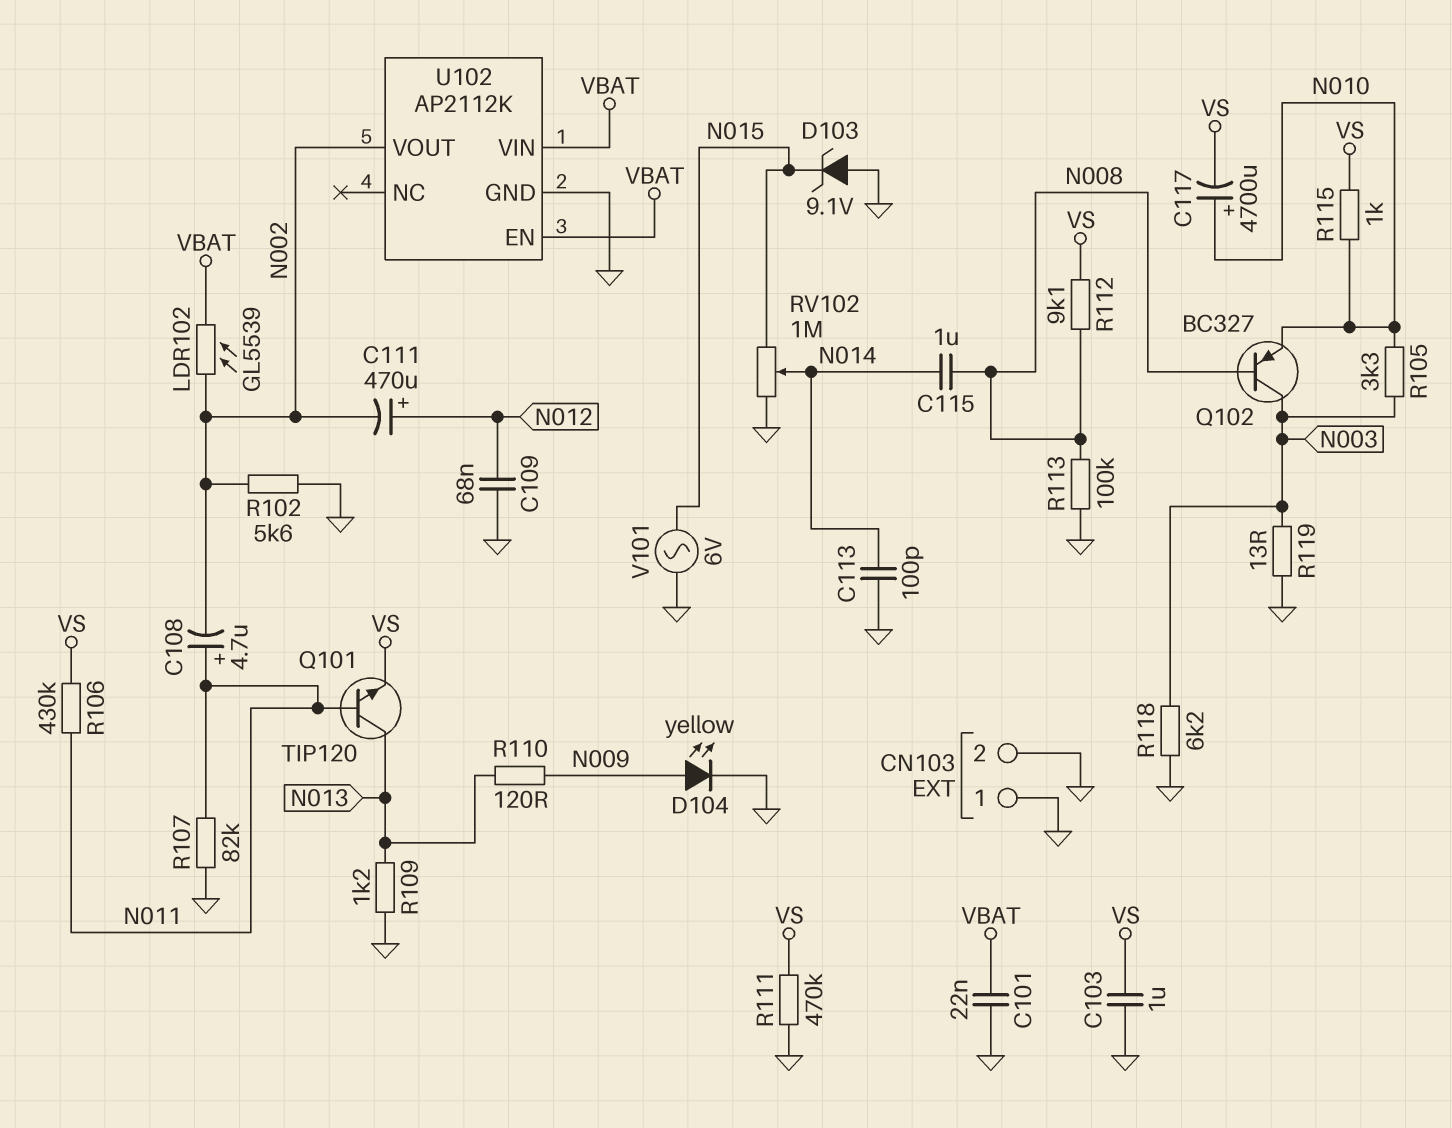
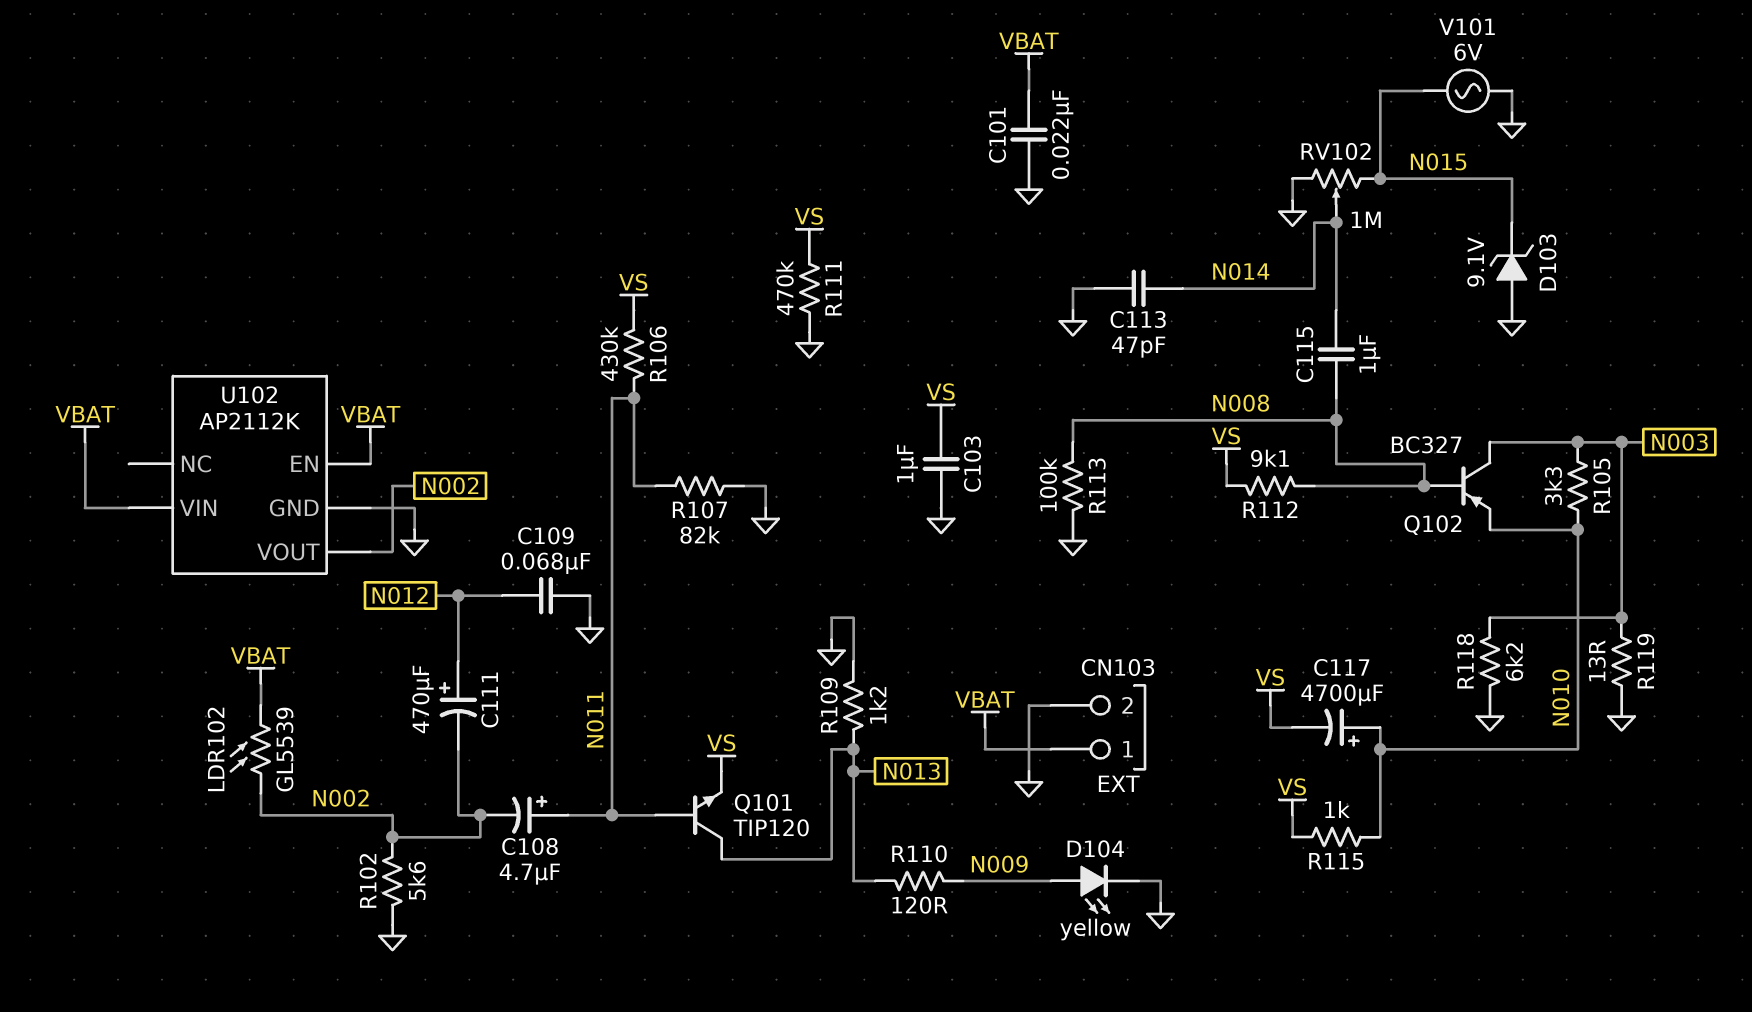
C113: 100pF (GND, N014) -> 47pF (GND, N014)
CN103 pin 1: GND -> VBAT

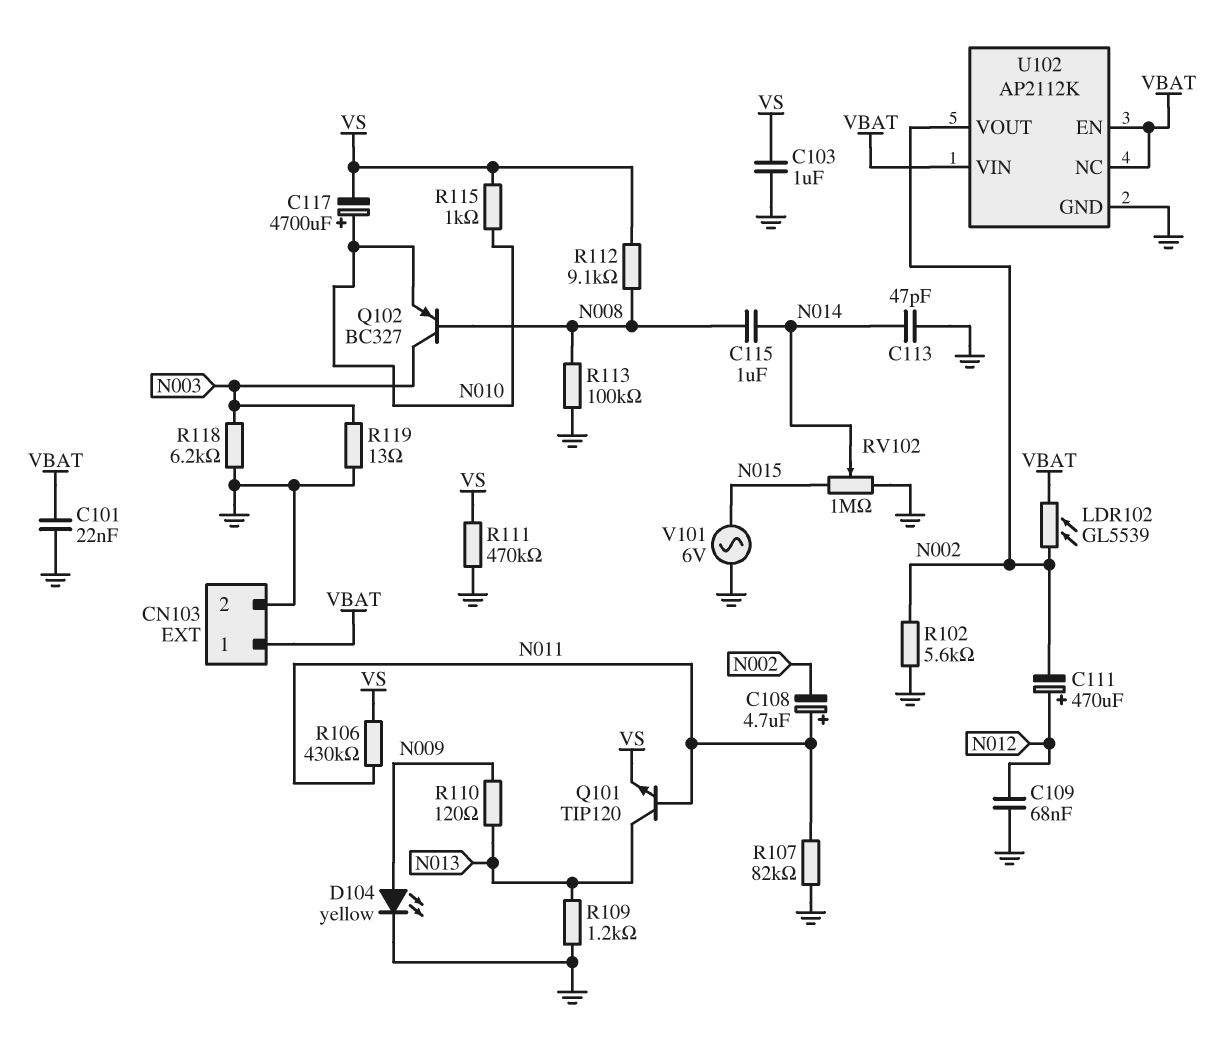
D103: zener 9.1V (A GND, K N015) -> none
R105: 3.3k (N003, N010) -> none
U102 pin NC: none -> VBAT

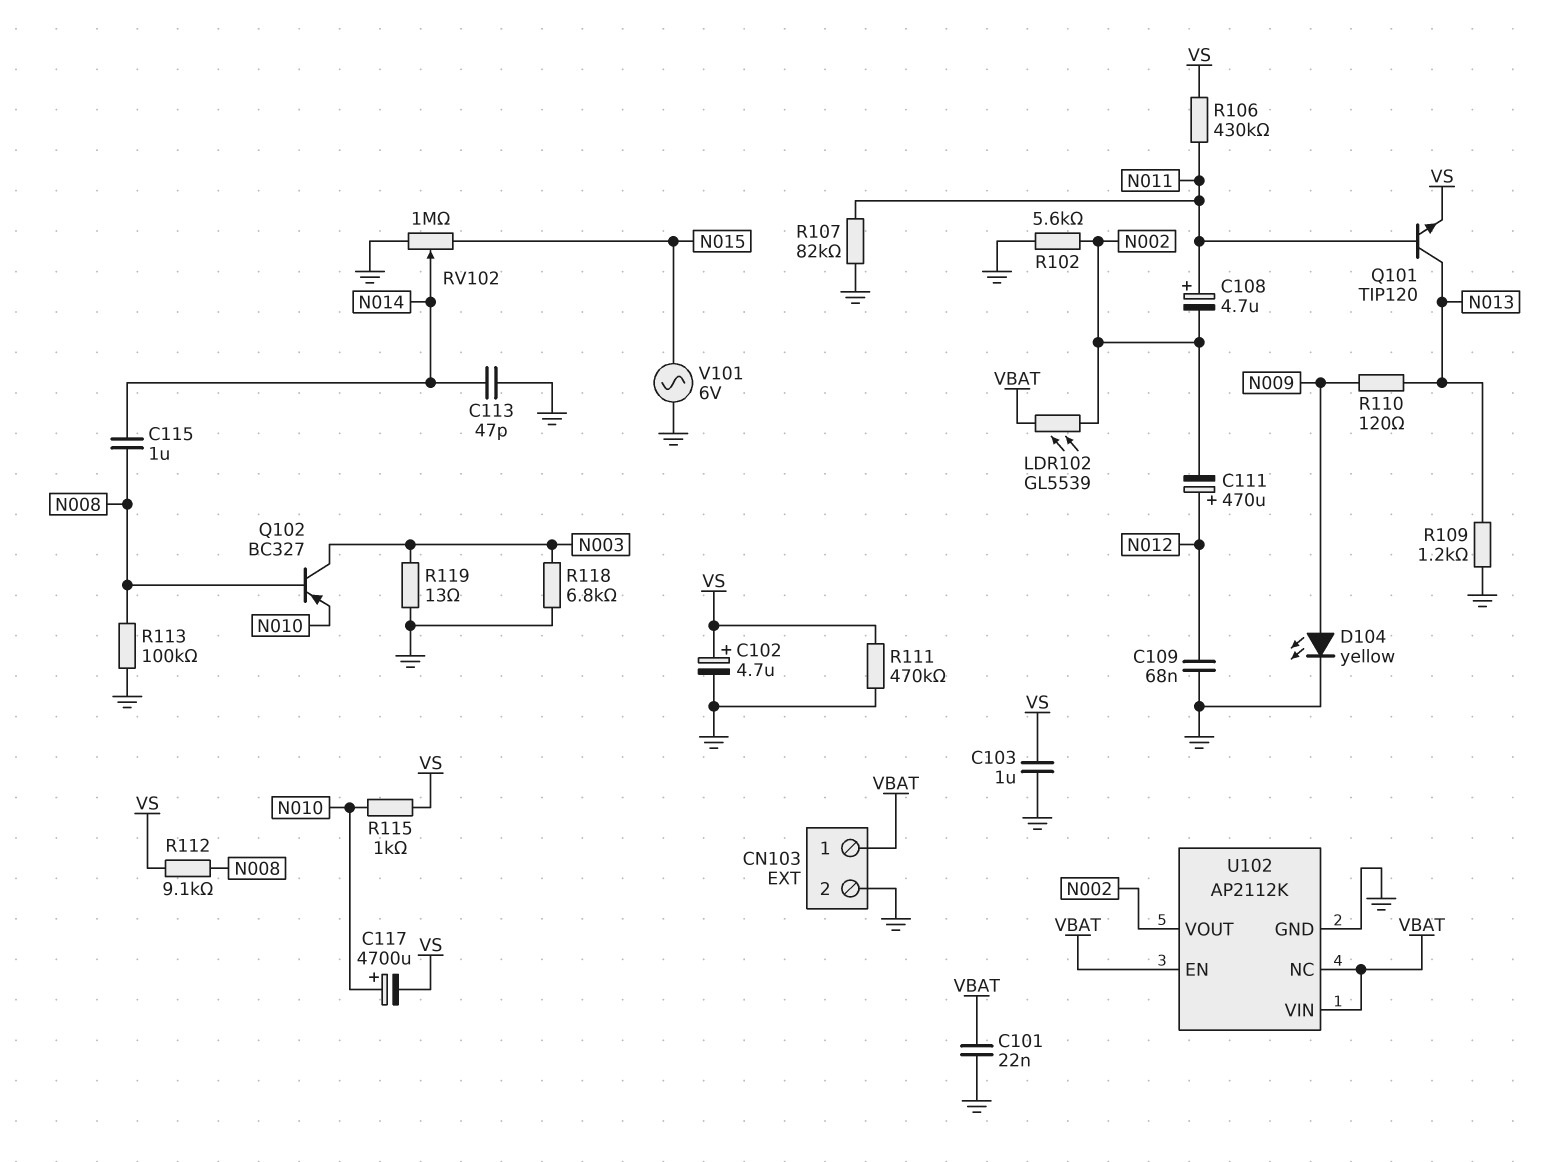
C102: none -> 4.7uF (plus VS, minus GND)
R118: 6.2k (GND, N003) -> 6.8k (GND, N003)

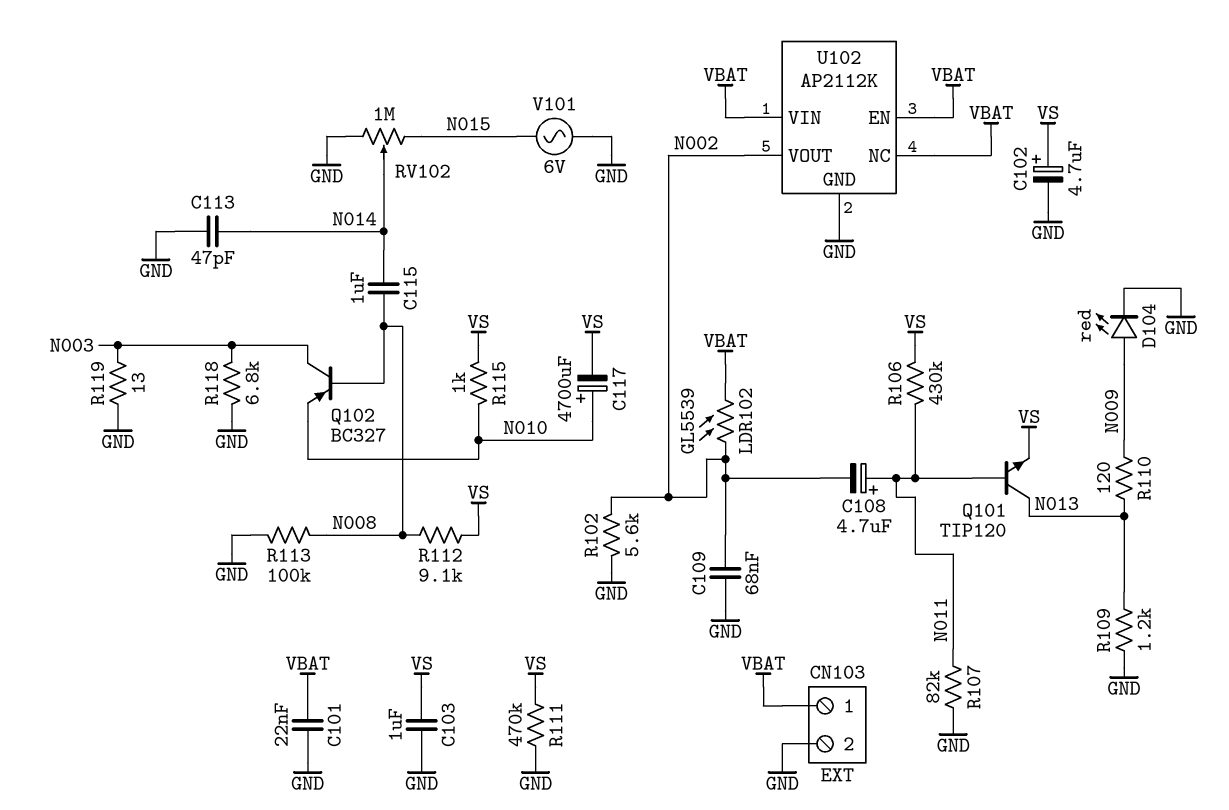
C109: 68nF (GND, N012) -> 68nF (GND, N002)
C111: 470uF (plus N012, minus N002) -> none
D104: LED yellow (A N009, K GND) -> LED red (A N009, K GND)

